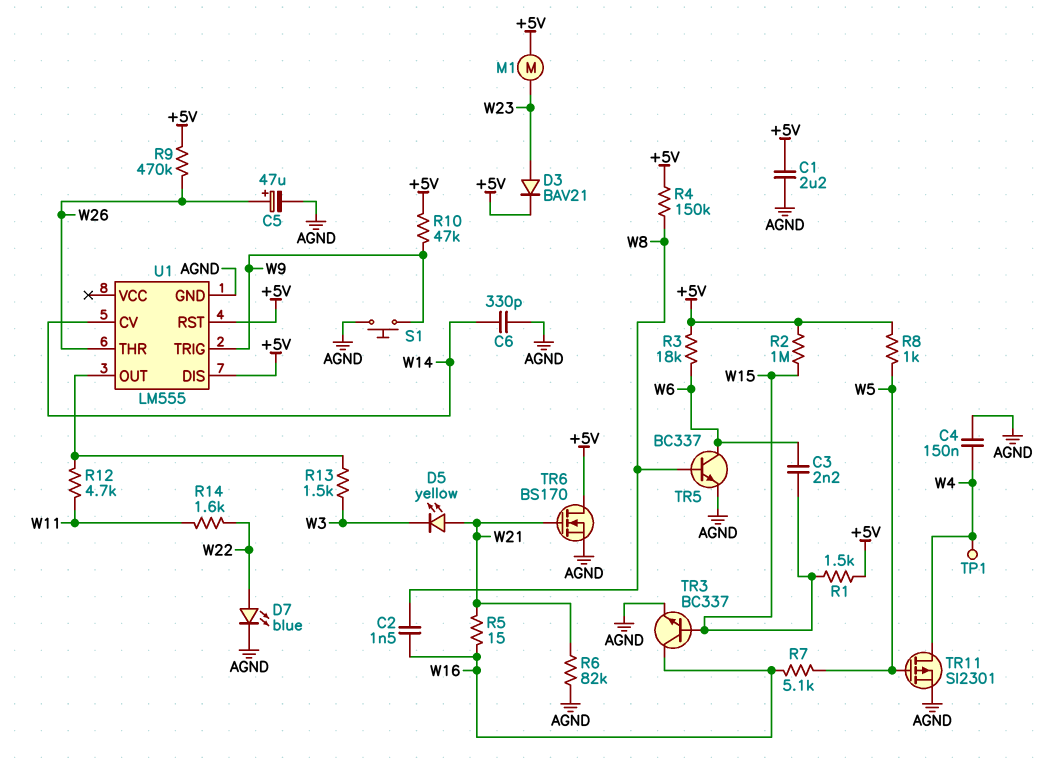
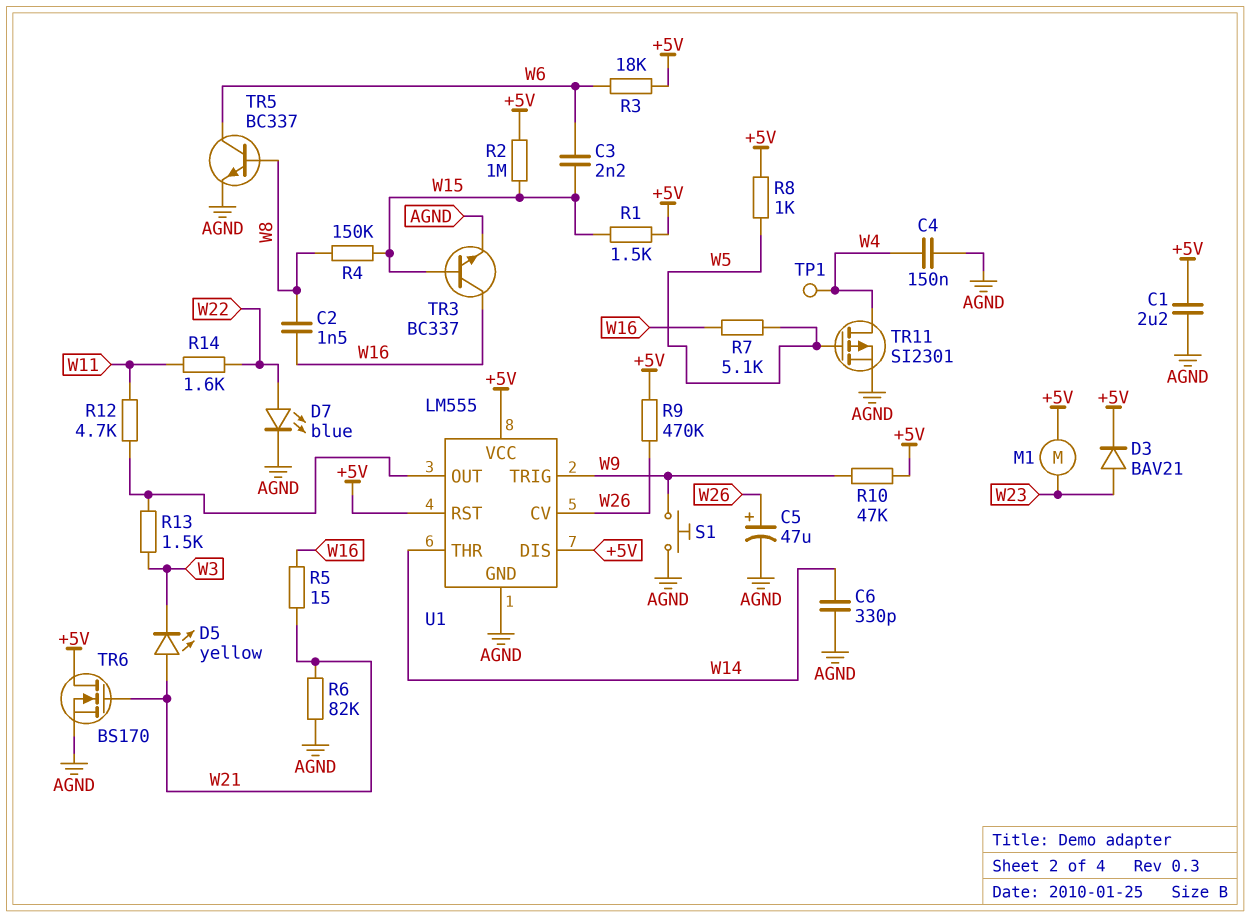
R4: 150k (+5V, W8) -> 150k (W8, W15)
U1 pin CV: W14 -> W26
U1 pin THR: W26 -> W14
U1 pin VCC: none -> +5V

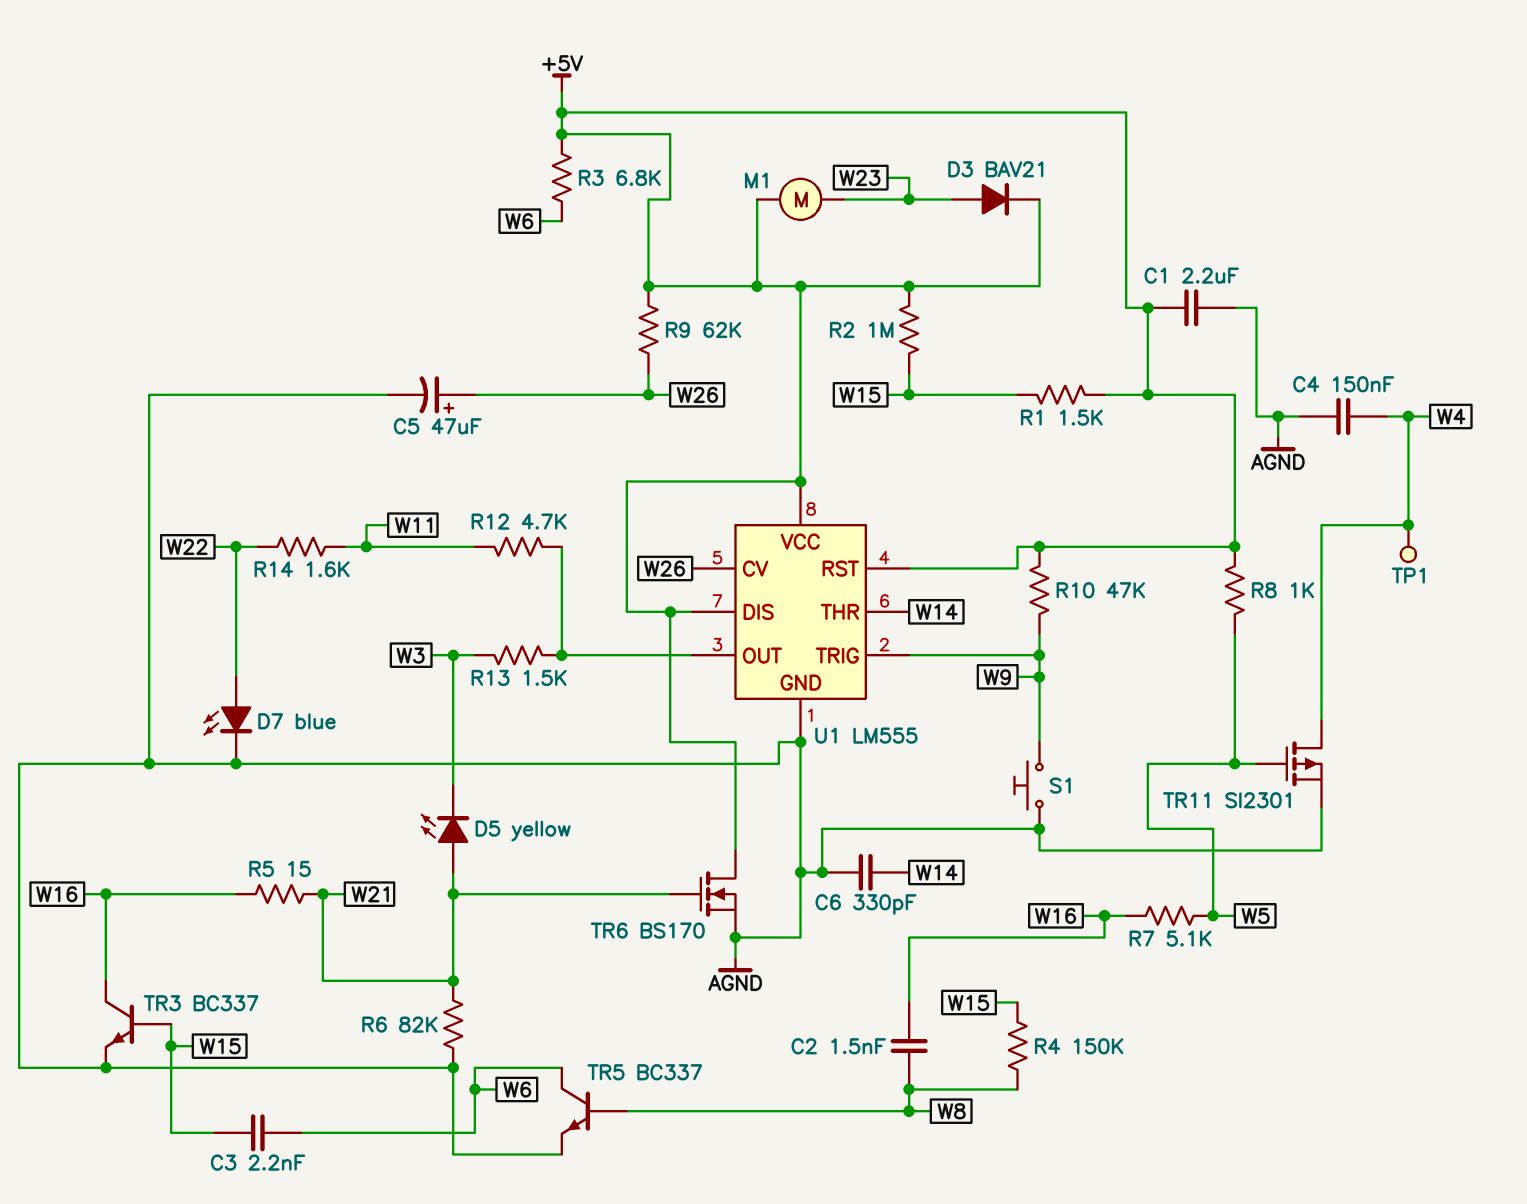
R3: 18k (+5V, W6) -> 6.8k (+5V, W6)
R9: 470k (+5V, W26) -> 62k (+5V, W26)

